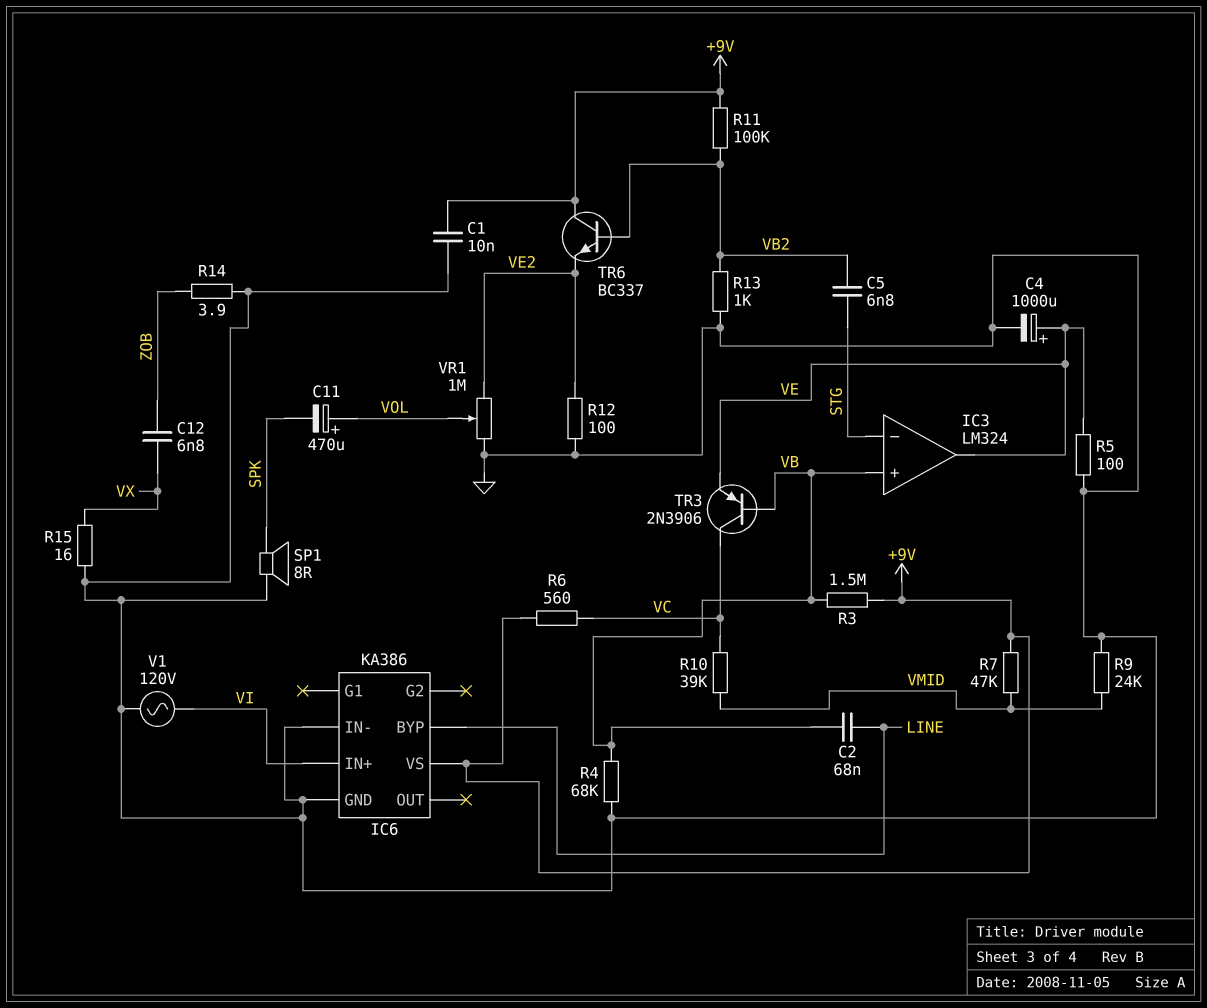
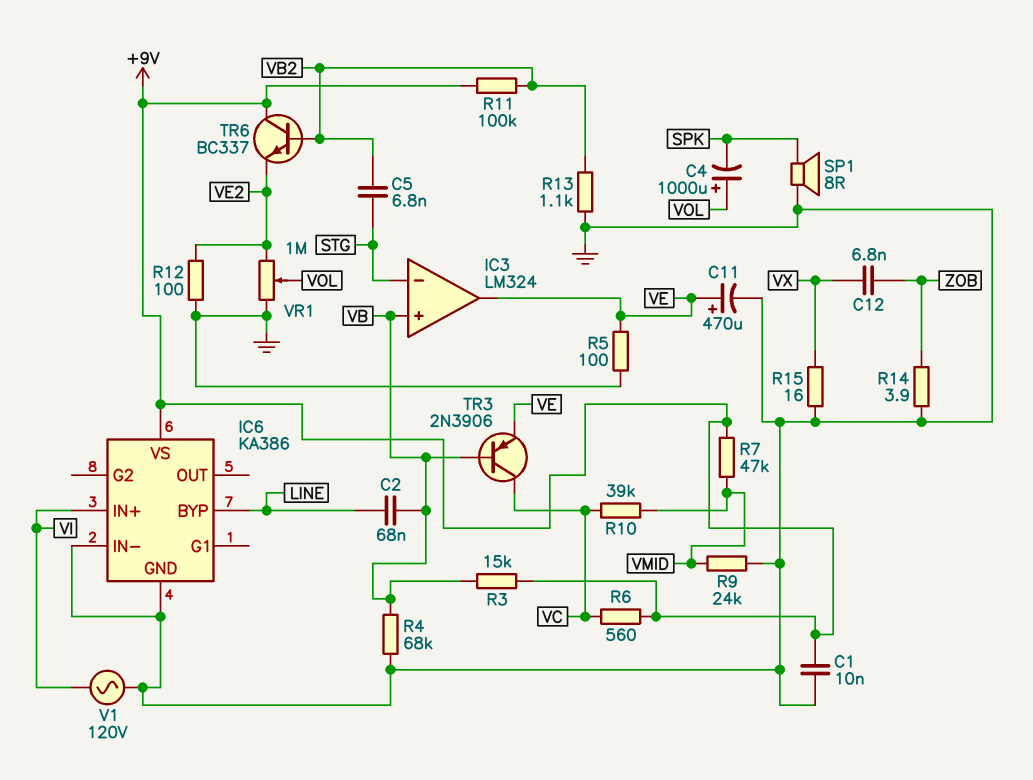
C4: 1000uF (plus VE, minus GND) -> 1000uF (plus VOL, minus SPK)
C11: 470uF (plus VOL, minus SPK) -> 470uF (plus VE, minus GND)
R3: 1.5M (+9V, VB) -> 15k (+9V, VB)
R13: 1k (GND, VB2) -> 1.1k (GND, VB2)

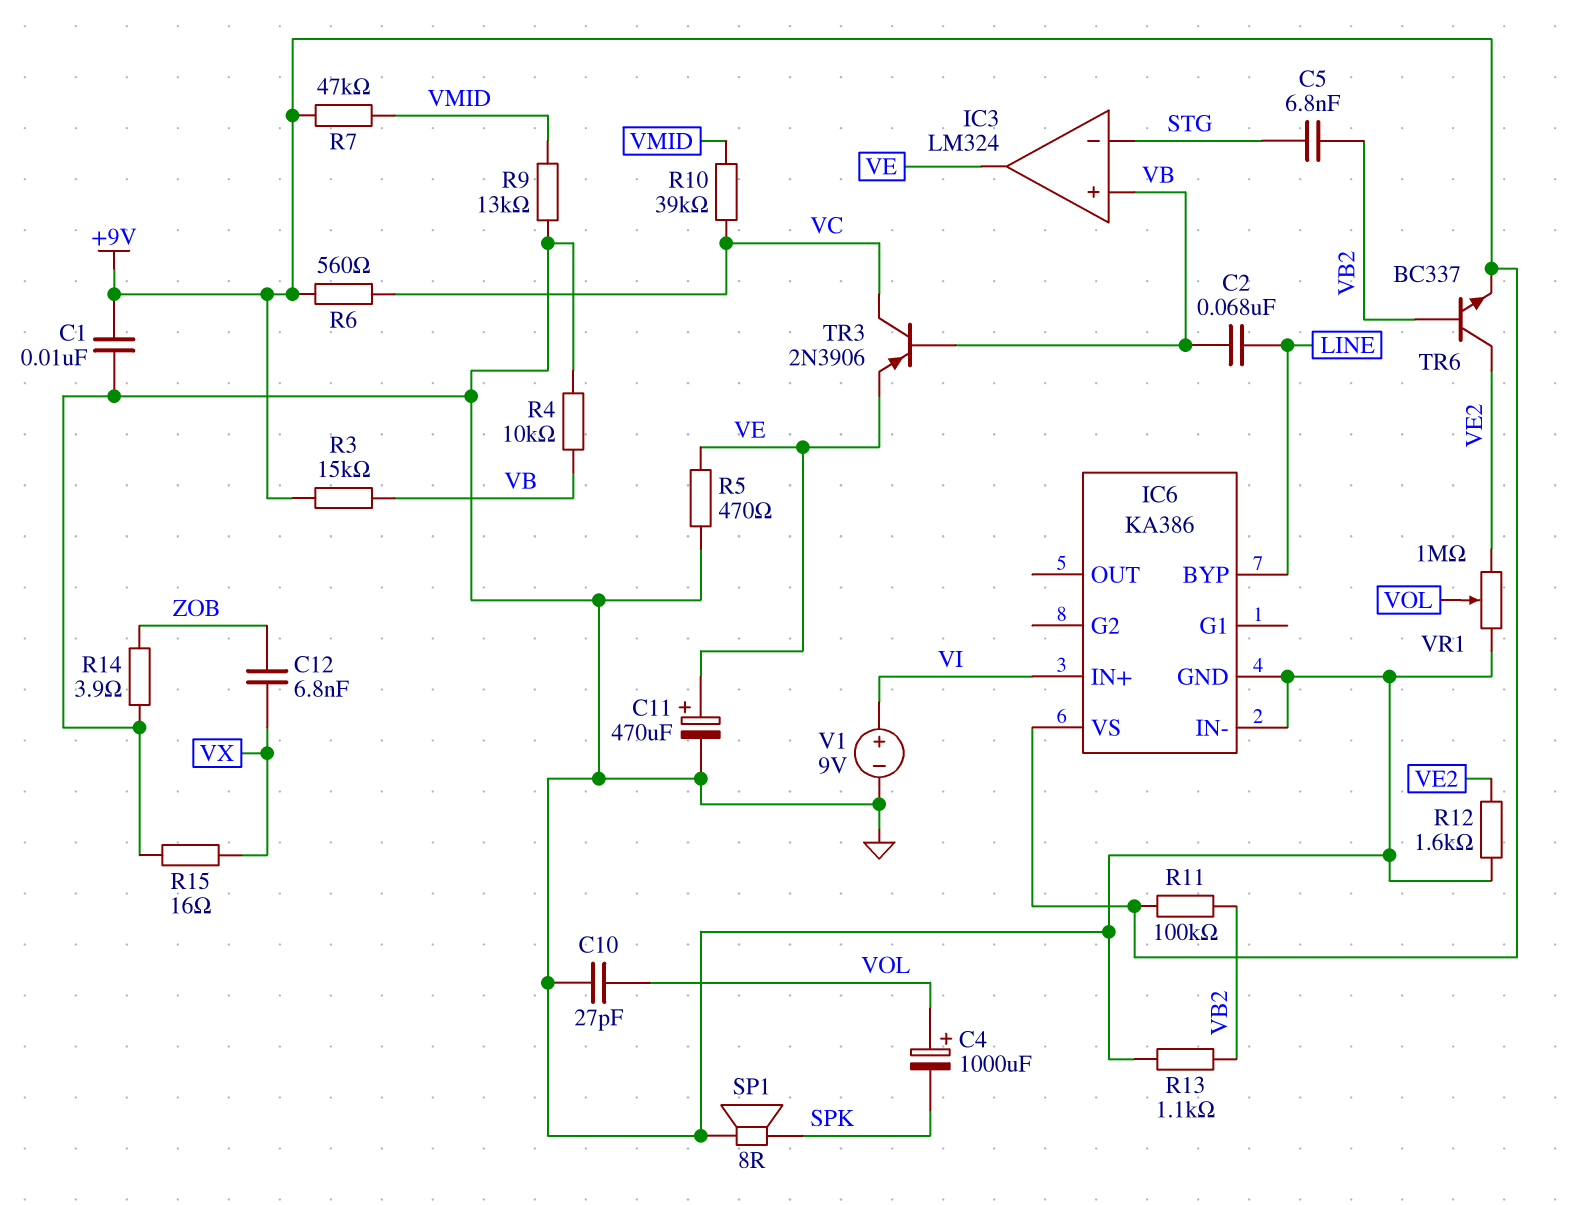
C10: none -> 27pF (GND, VOL)
R4: 68k (GND, VB) -> 10k (GND, VB)
R5: 100 (GND, VE) -> 470 (GND, VE)
R9: 24k (GND, VMID) -> 13k (GND, VMID)
R12: 100 (GND, VE2) -> 1.6k (GND, VE2)
TR6: NPN BC337 (B VB2, C +9V, E VE2) -> NPN BC337 (B VB2, C VE2, E +9V)
V1: AC 120V (GND, VI) -> 9V (plus VI, minus GND)

